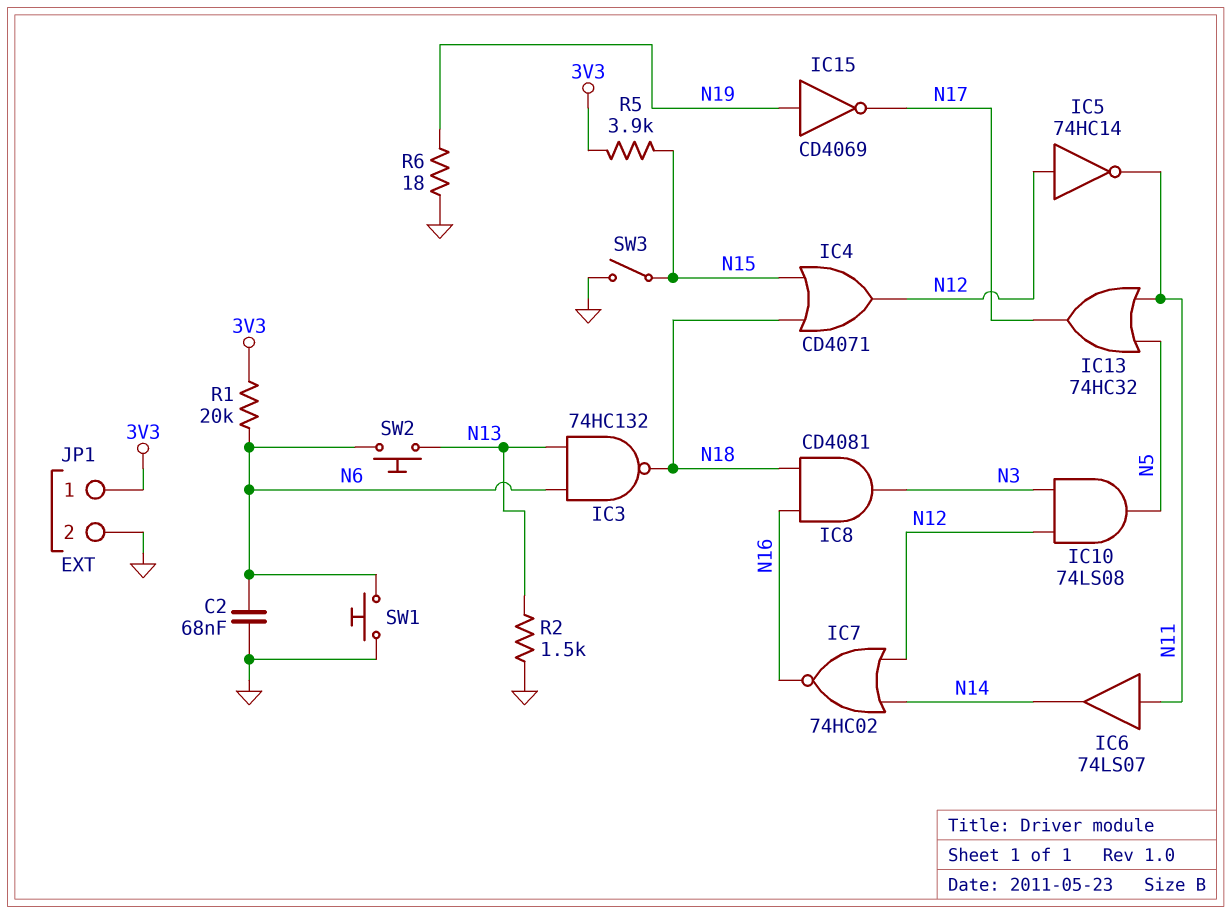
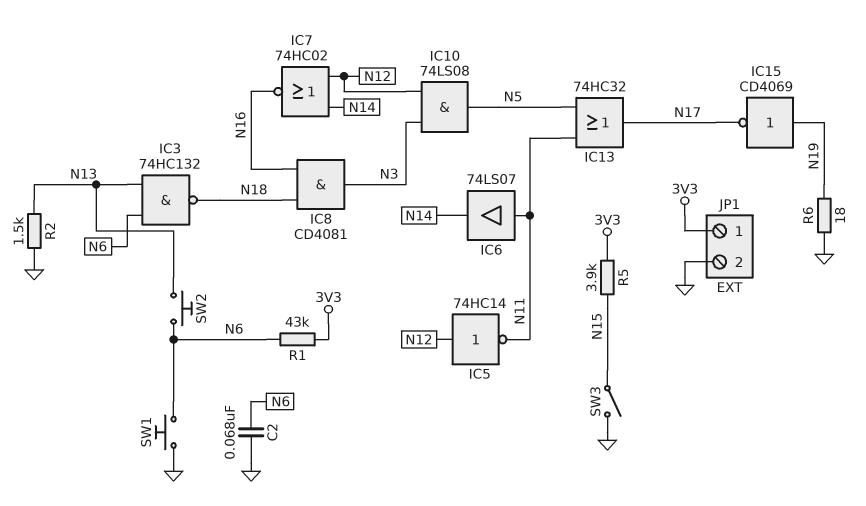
IC4: OR CD4071 (in N15, in N18, out N12) -> none
R1: 20k (3V3, N6) -> 43k (3V3, N6)

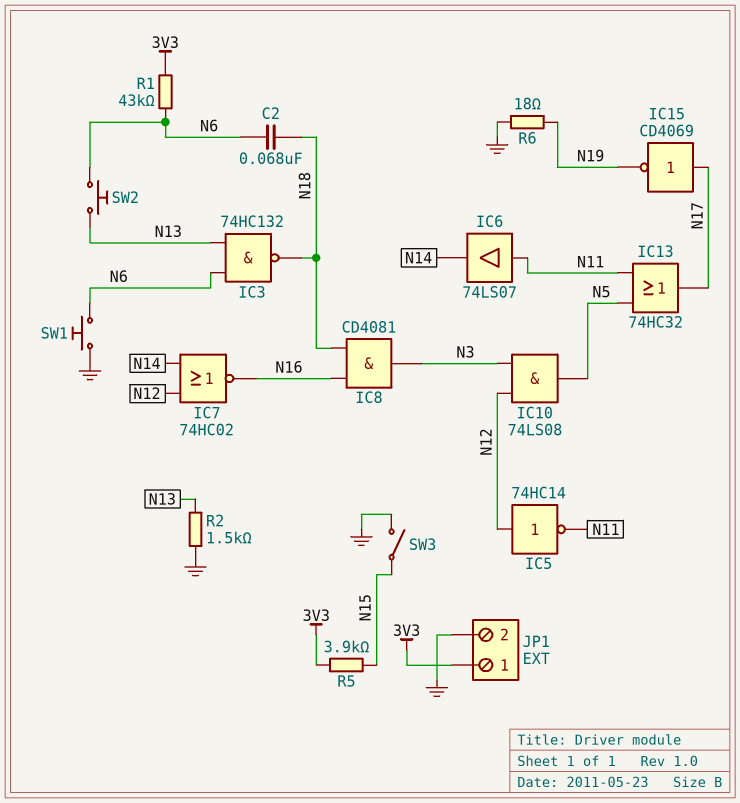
C2: 68nF (GND, N6) -> 68nF (N6, N18)
IC15: NOT CD4069 (in N19, out N17) -> NOT CD4069 (in N17, out N19)

